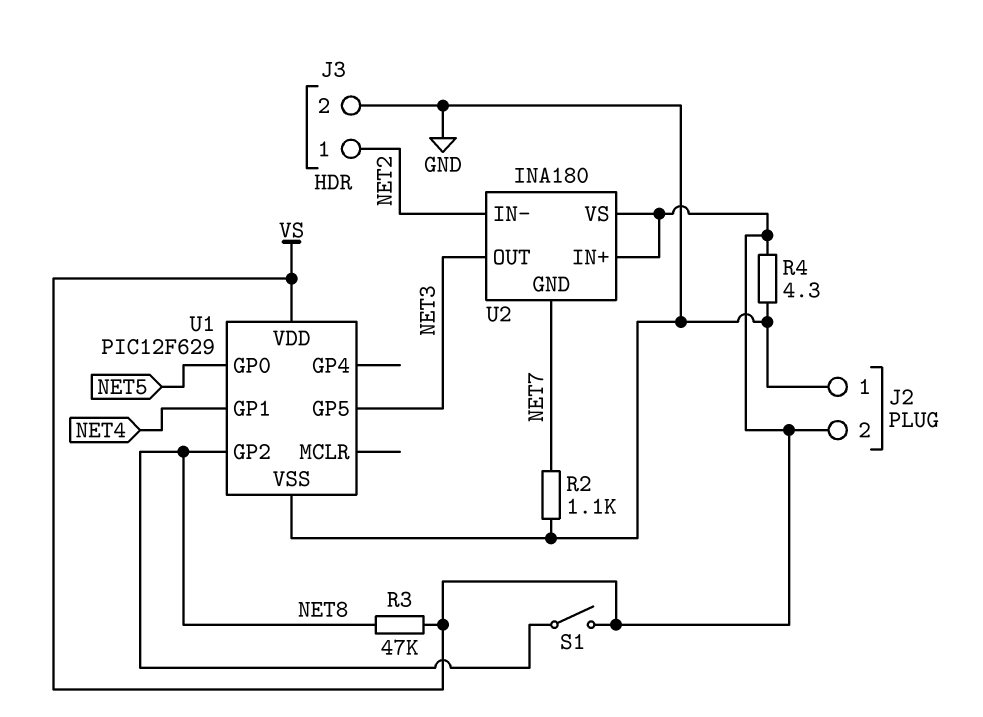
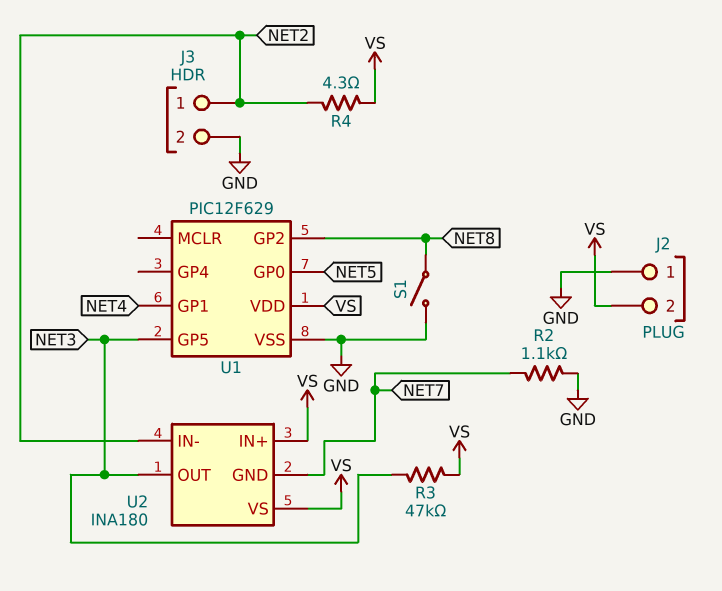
R3: 47k (NET8, VS) -> 47k (NET3, VS)
R4: 4.3 (GND, VS) -> 4.3 (NET2, VS)
S1: switch (NET8, VS) -> switch (GND, NET8)

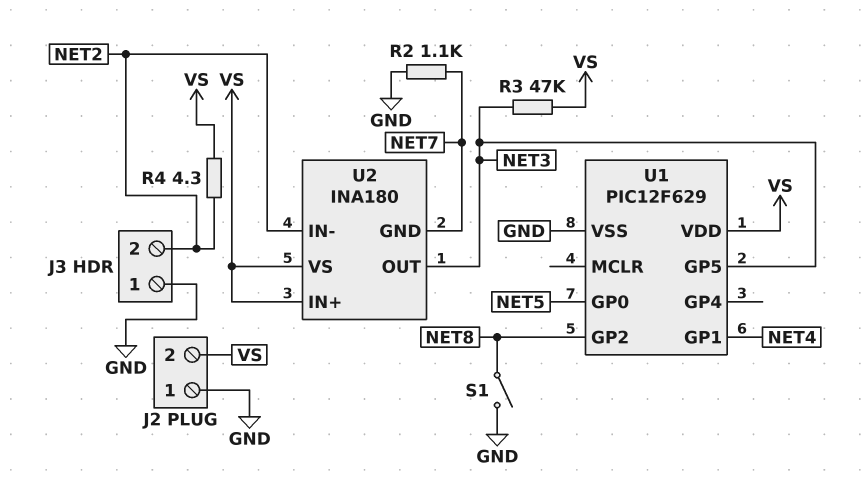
J3 pin 1: NET2 -> GND
J3 pin 2: GND -> NET2

